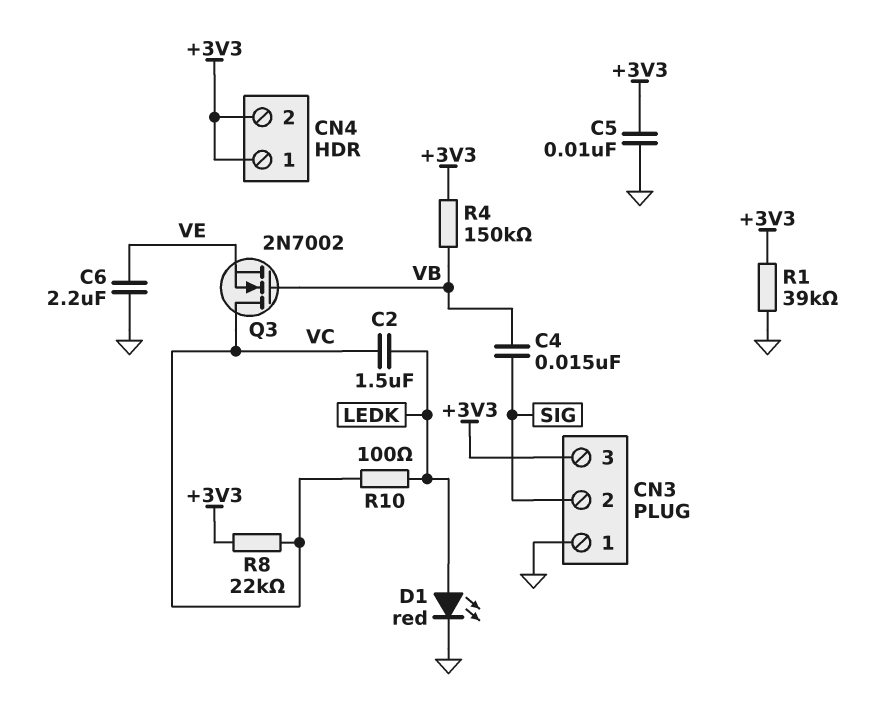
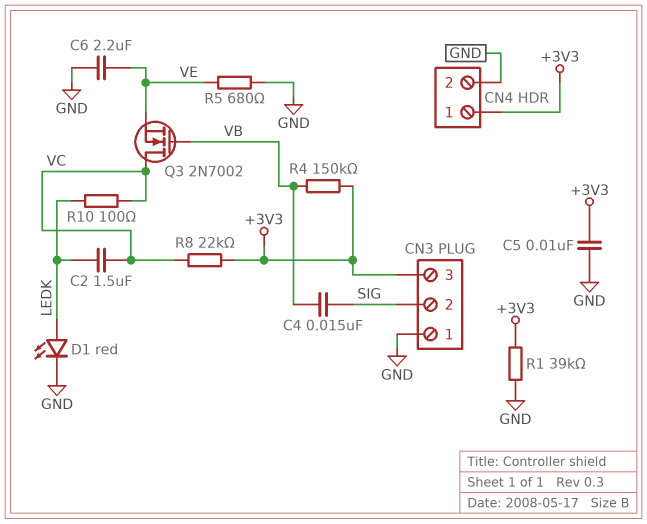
CN4 pin 2: +3V3 -> GND
R5: none -> 680 (GND, VE)

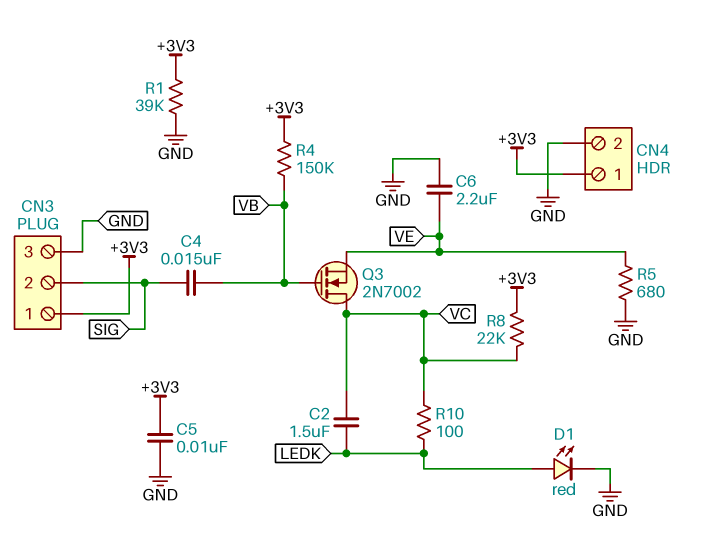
CN3 pin 1: GND -> +3V3
CN3 pin 3: +3V3 -> GND

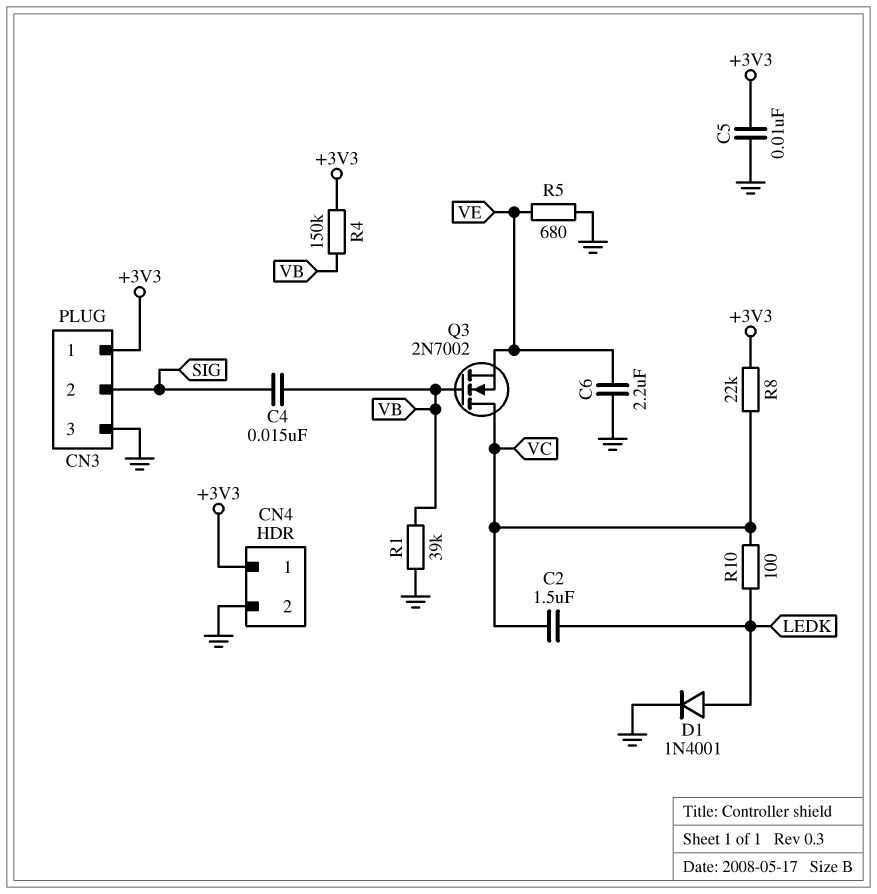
D1: LED red (A LEDK, K GND) -> diode 1N4001 (A LEDK, K GND)
R1: 39k (+3V3, GND) -> 39k (GND, VB)

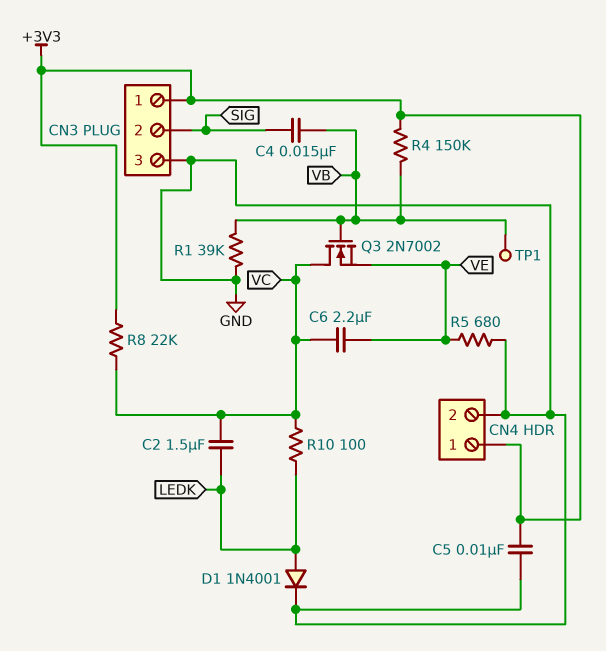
C6: 2.2uF (GND, VE) -> 2.2uF (VC, VE)
TP1: none -> test point (VB)

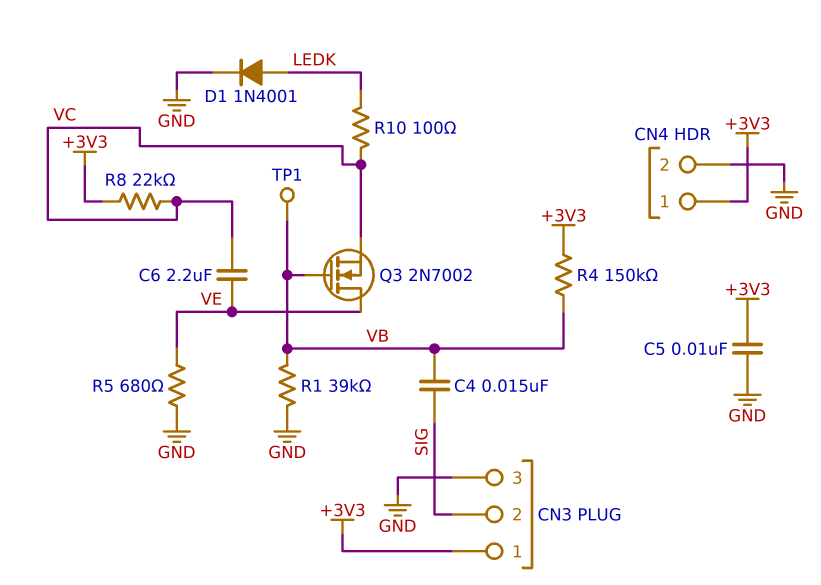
C2: 1.5uF (LEDK, VC) -> none
Q3: NMOS 2N7002 (G VB, D VC, S VE) -> NMOS 2N7002 (G VB, D VE, S VC)

